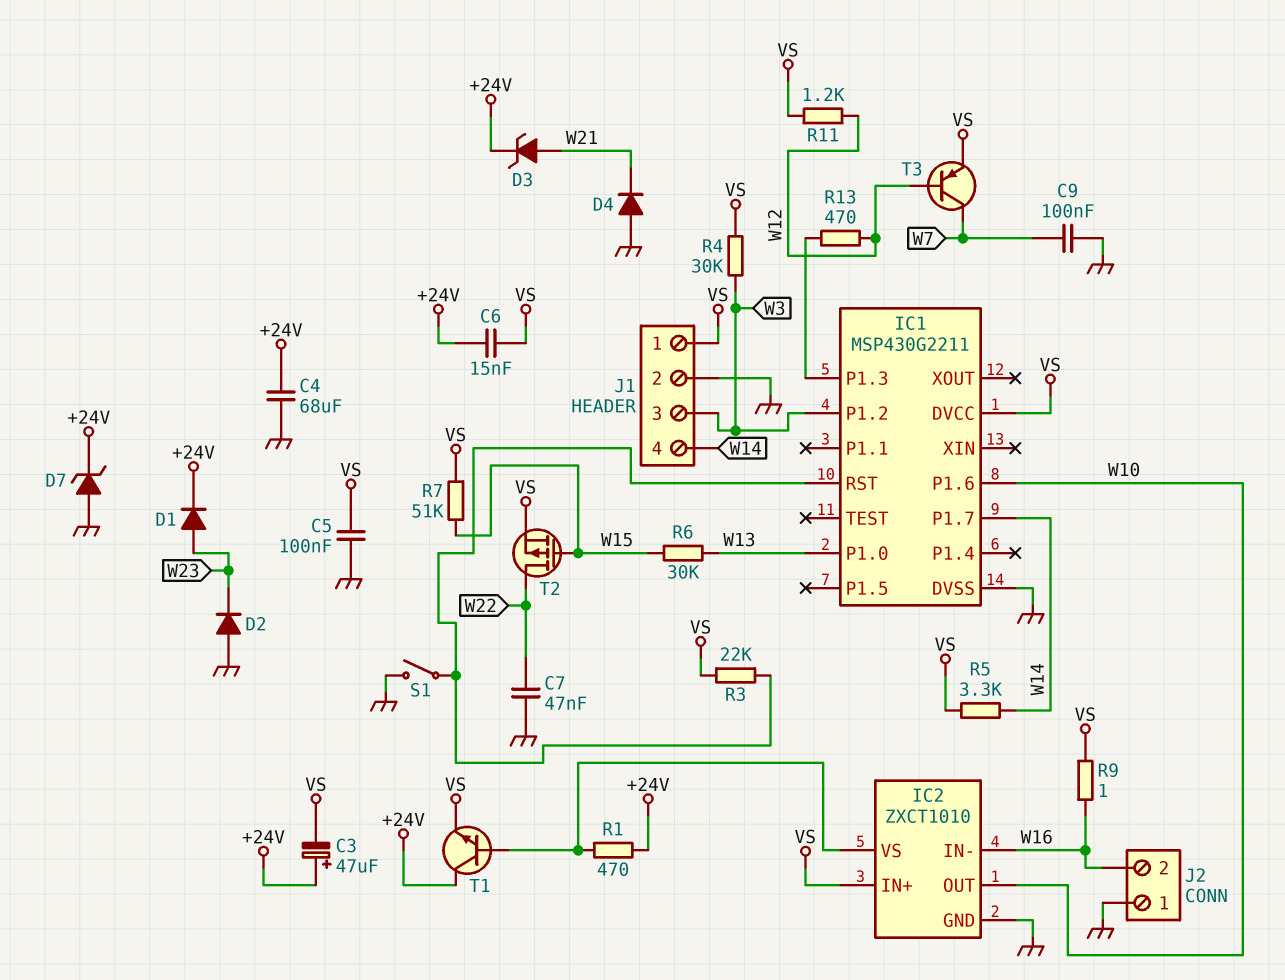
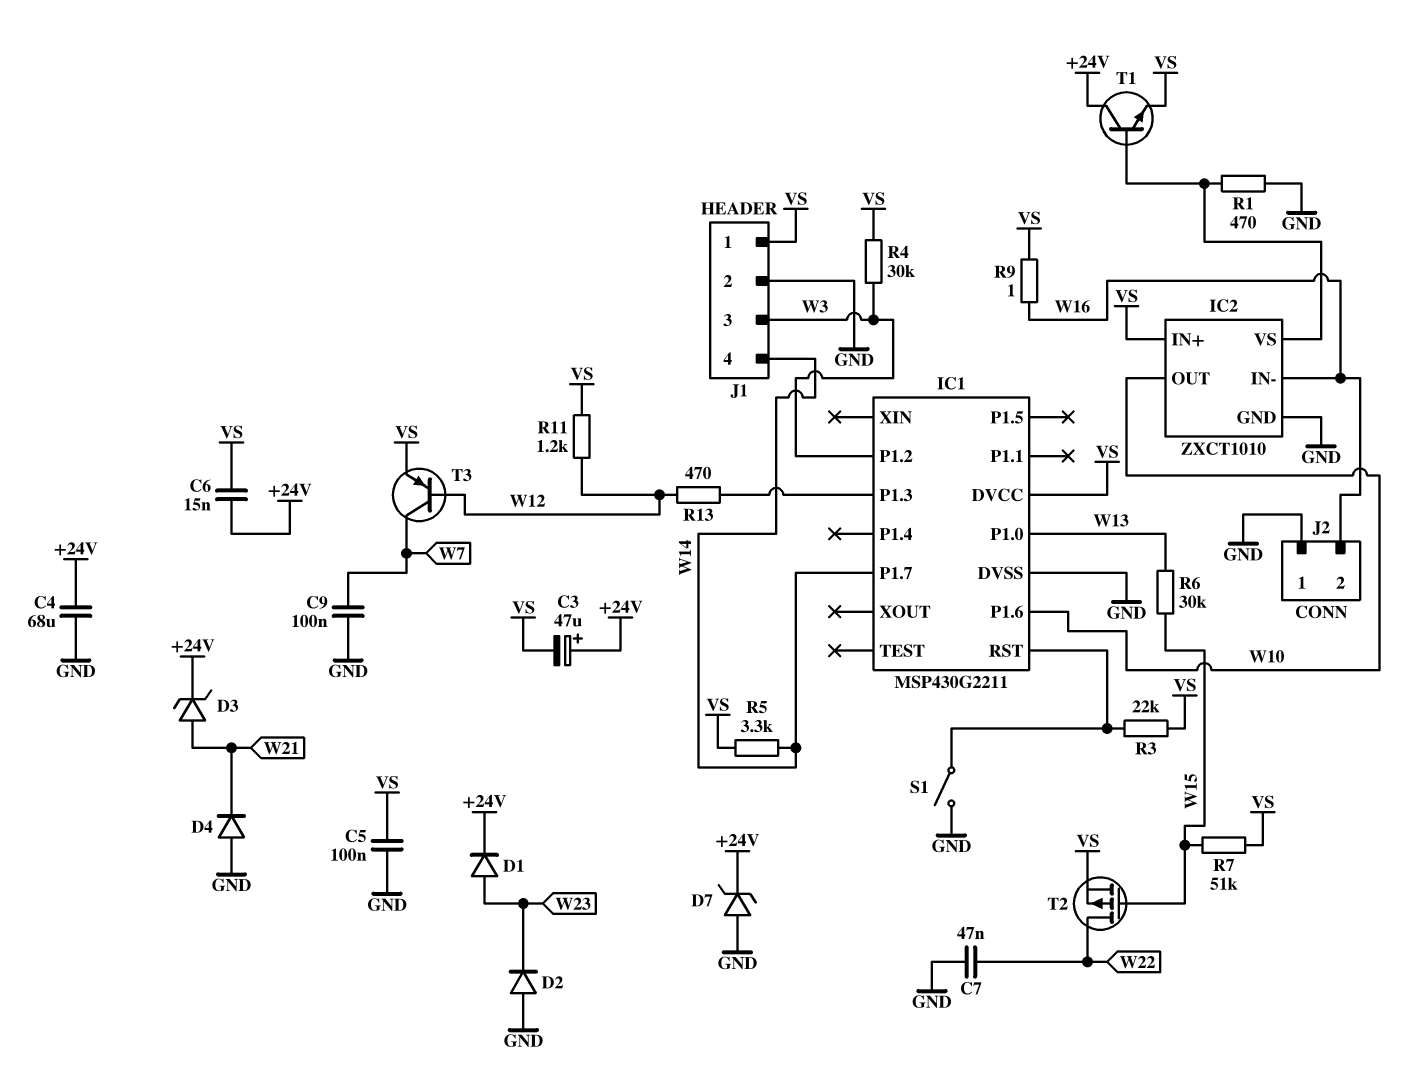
R1: 470 (+24V, IC2/VS) -> 470 (GND, IC2/VS)

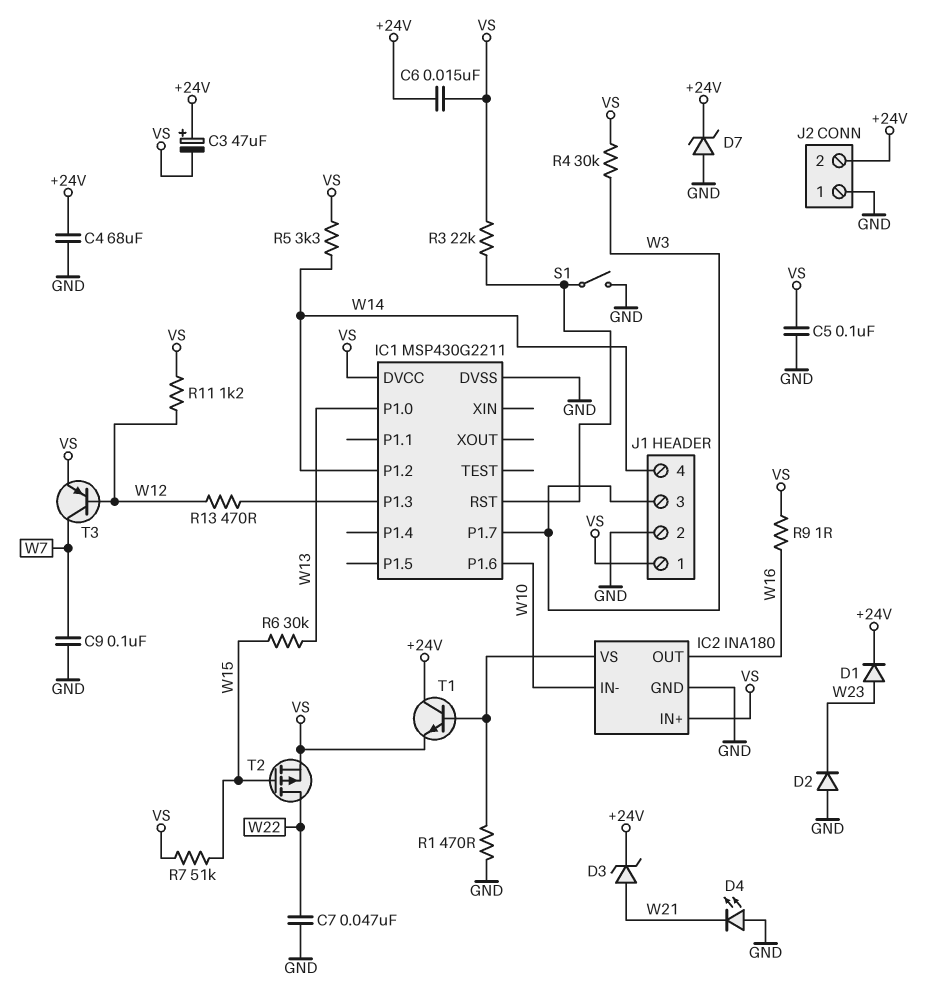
D4: diode (A GND, K W21) -> LED (A GND, K W21)
IC1 pin P1.2: W3 -> W14
IC1 pin P1.7: W14 -> W3
IC2: ZXCT1010 -> INA180
IC2 pin IN-: W16 -> W10
IC2 pin OUT: W10 -> W16
J2 pin 2: W16 -> +24V

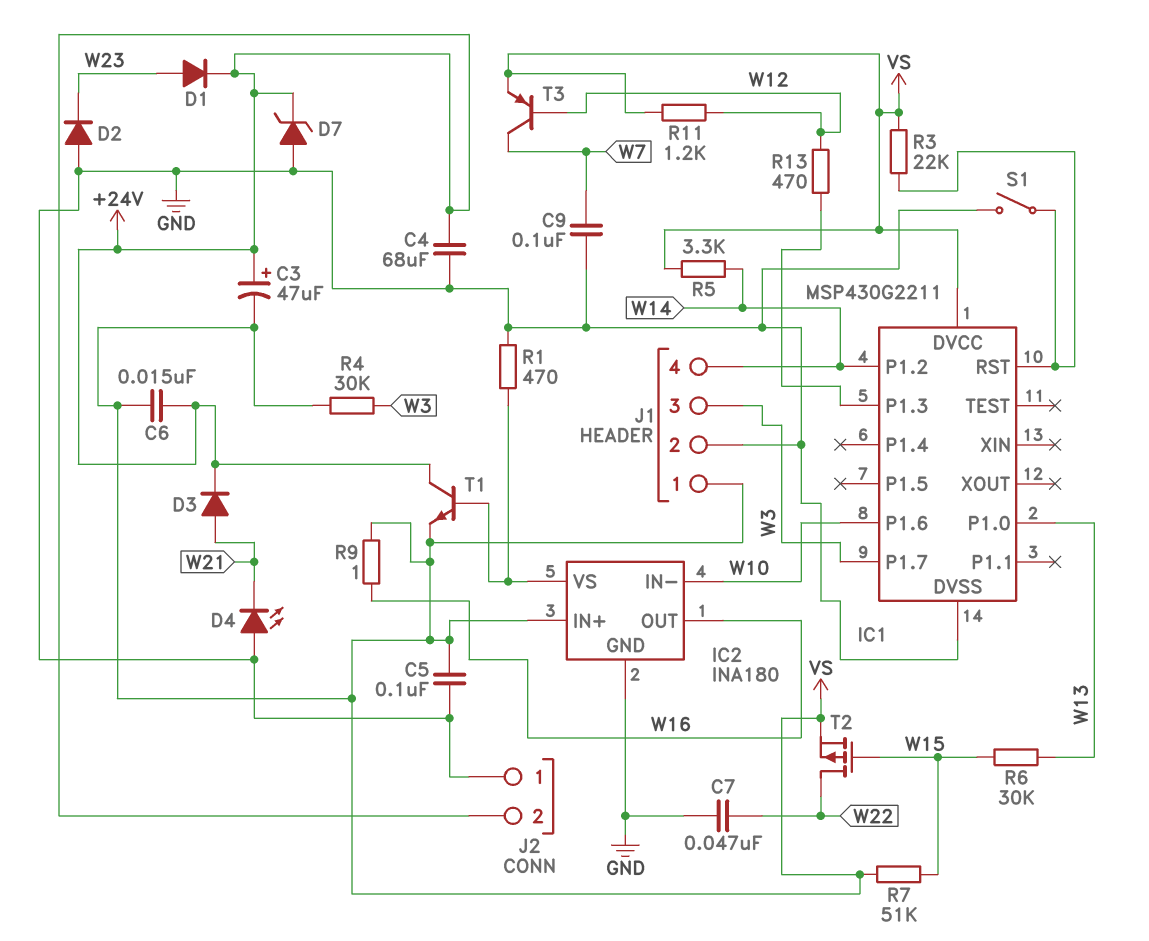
D3: zener (A W21, K +24V) -> diode (A W21, K +24V)

